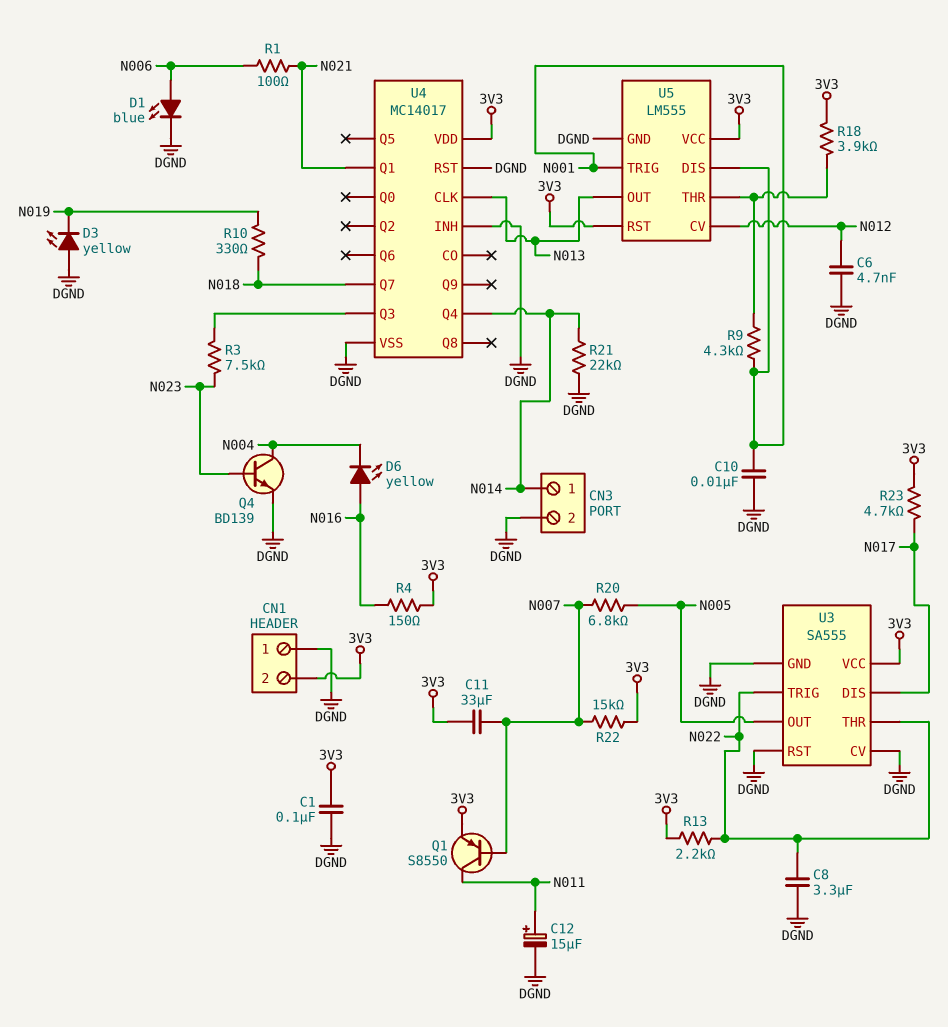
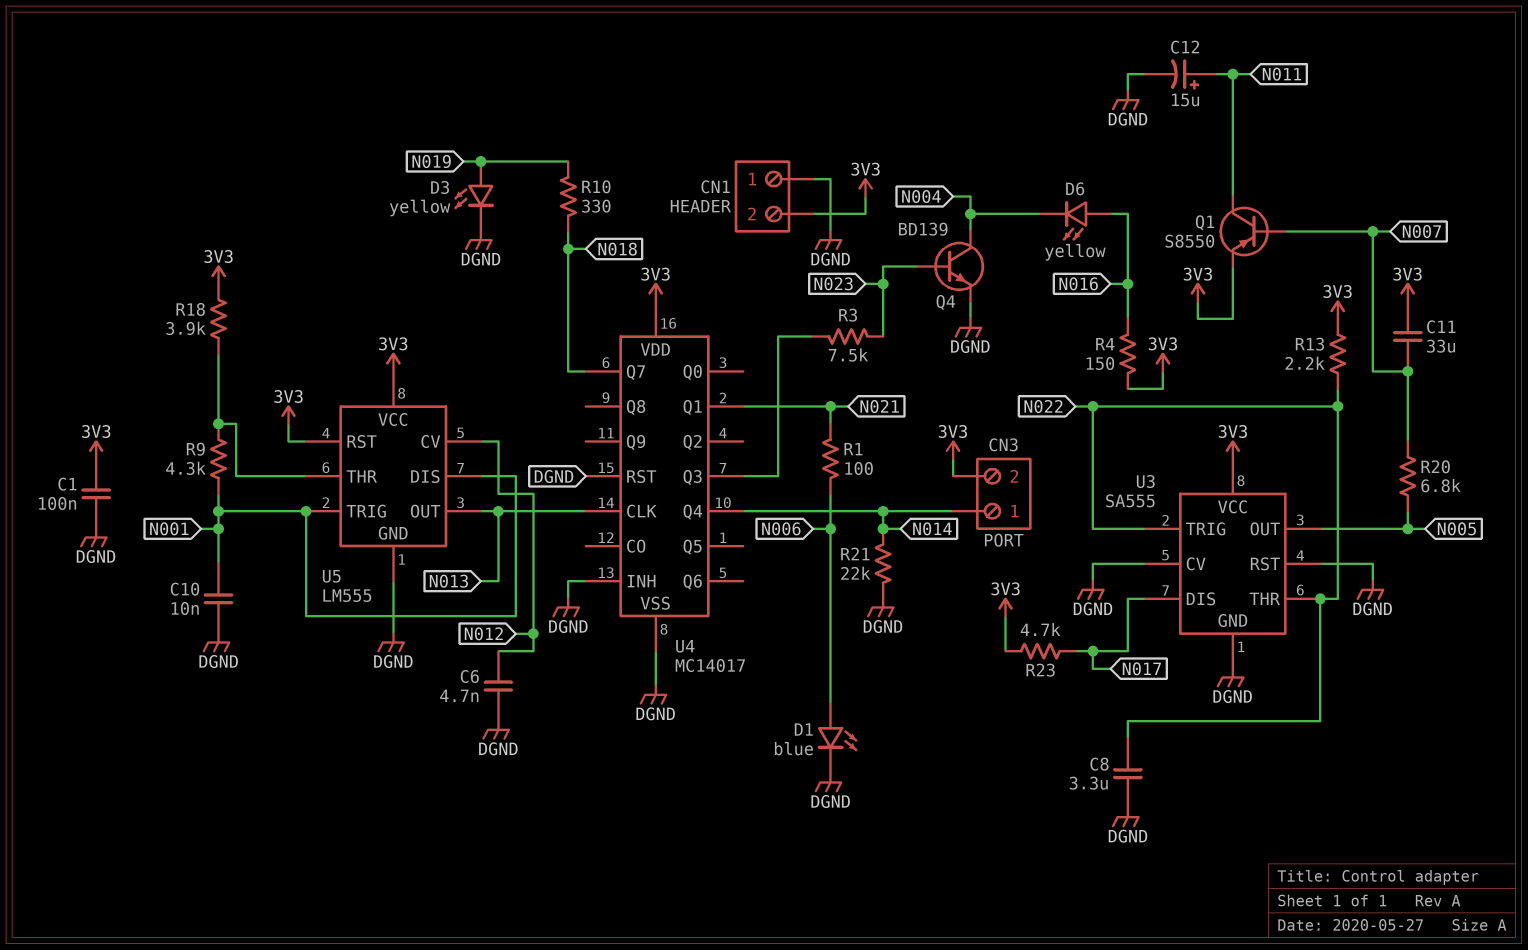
CN3 pin 2: DGND -> 3V3
D3: LED yellow (A DGND, K N019) -> LED yellow (A N019, K DGND)
R22: 15k (3V3, N007) -> none

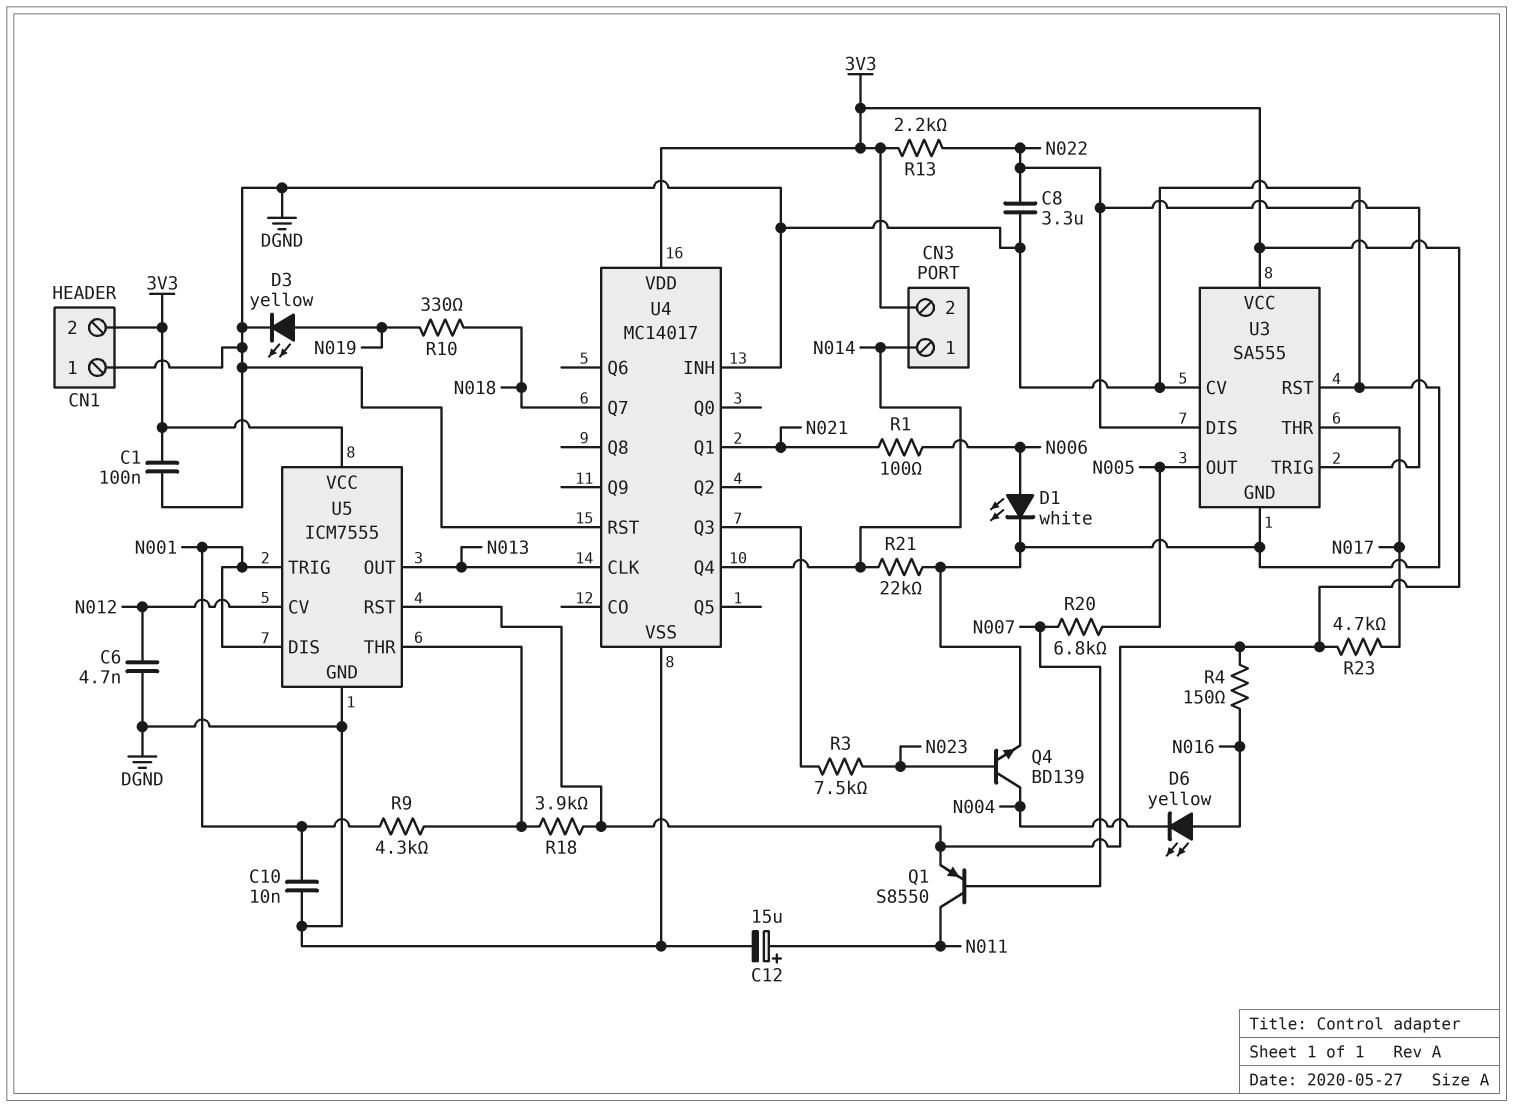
C11: 33uF (3V3, N007) -> none
D1: LED blue (A N006, K DGND) -> LED white (A N006, K DGND)
U3 pin DIS: N017 -> N022
U3 pin THR: N022 -> N017
U5: LM555 -> ICM7555

